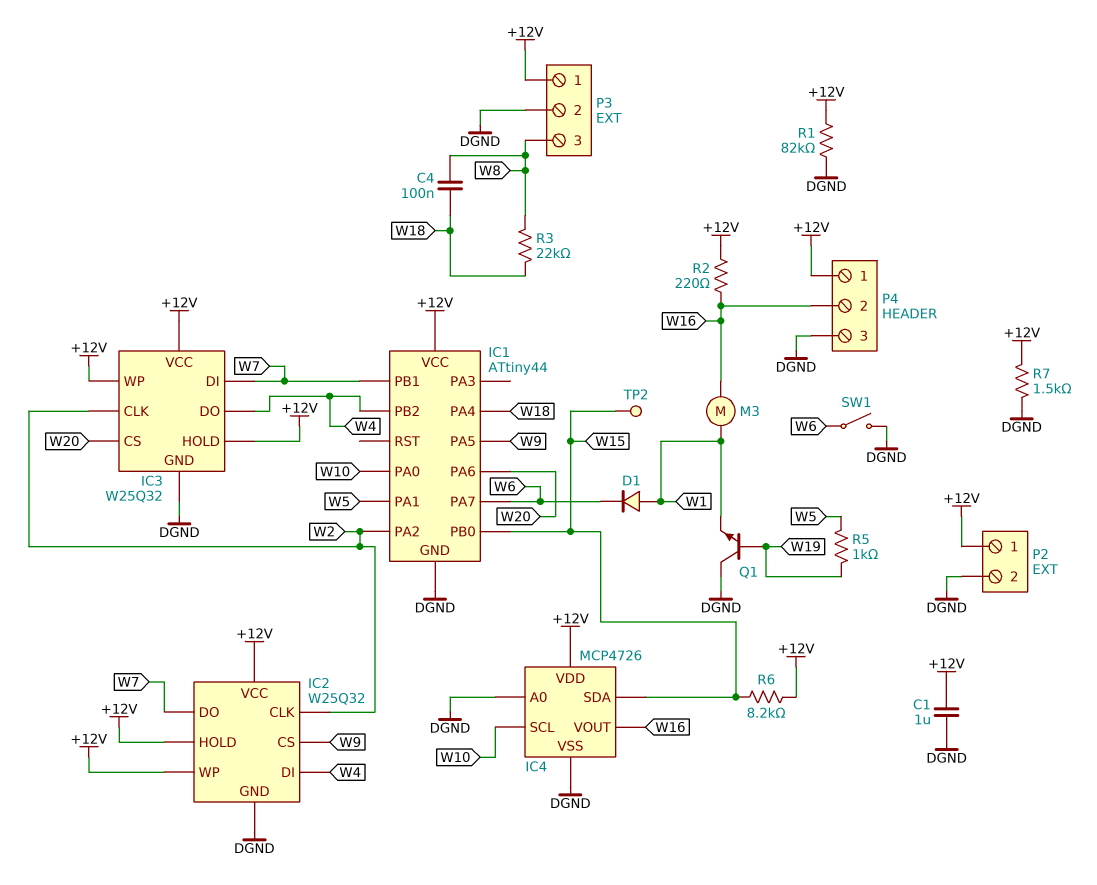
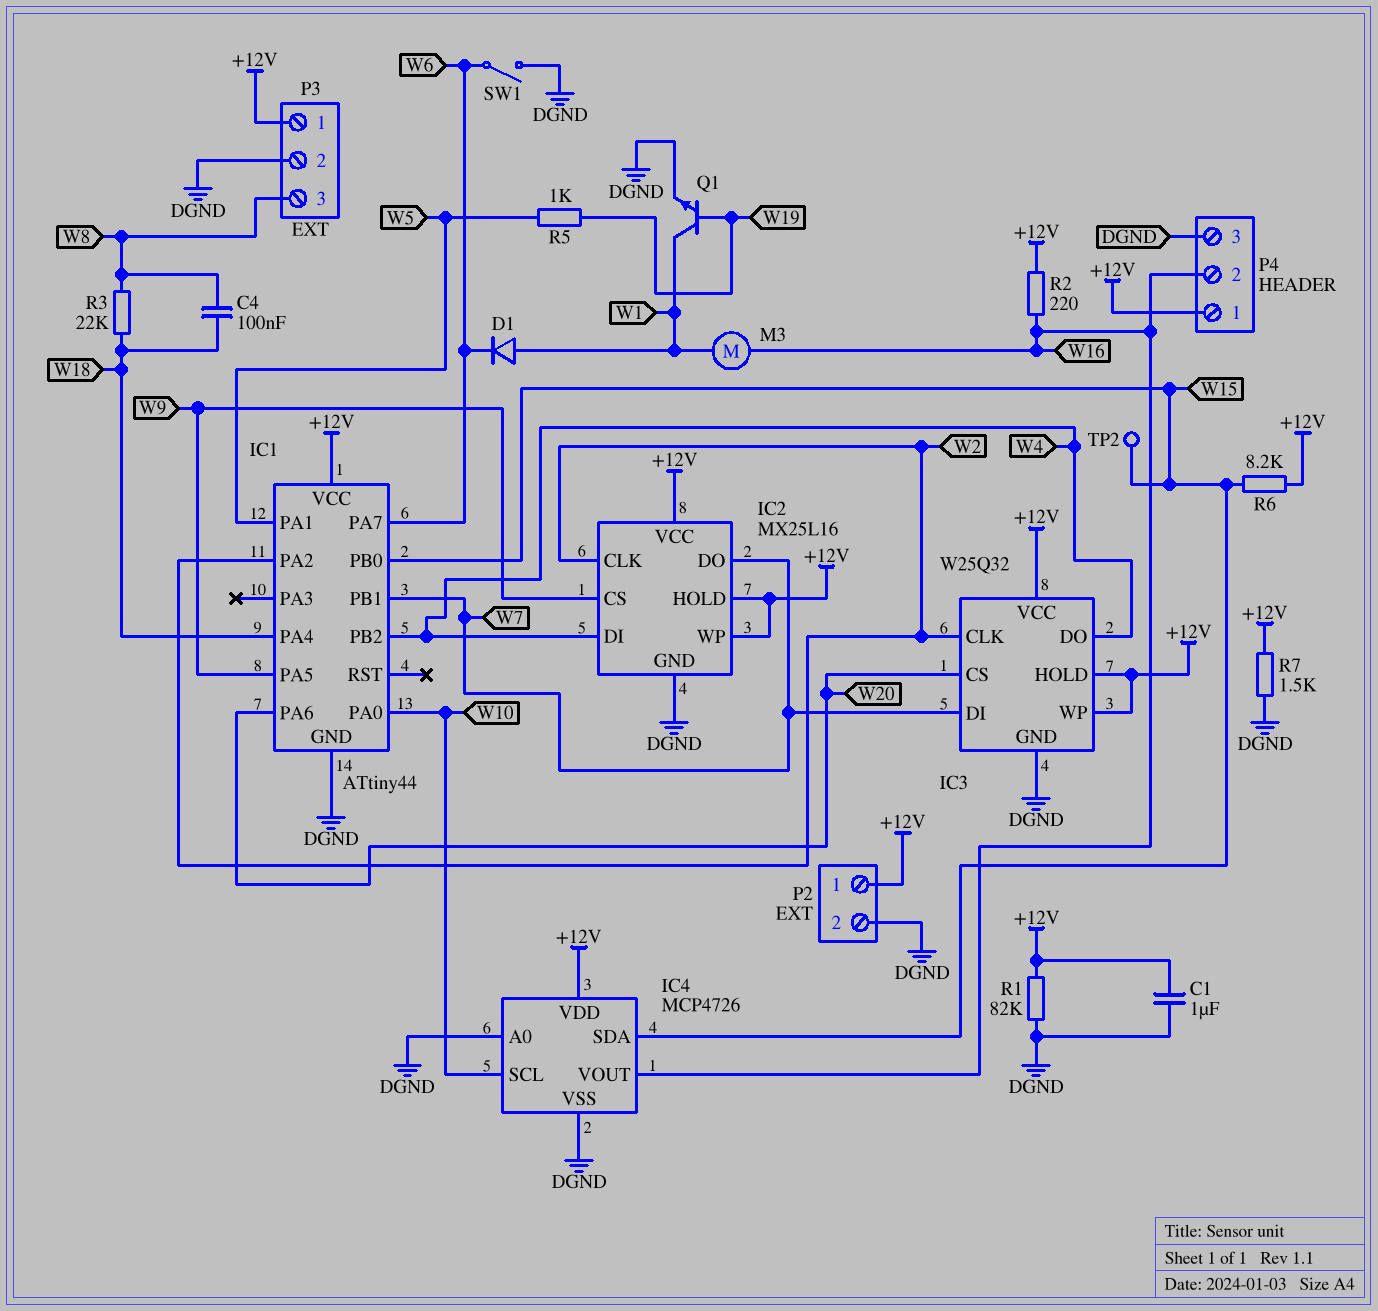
IC2: W25Q32 -> MX25L16
Q1: NPN (B W19, C DGND, E W1) -> NPN (B W19, C W1, E DGND)

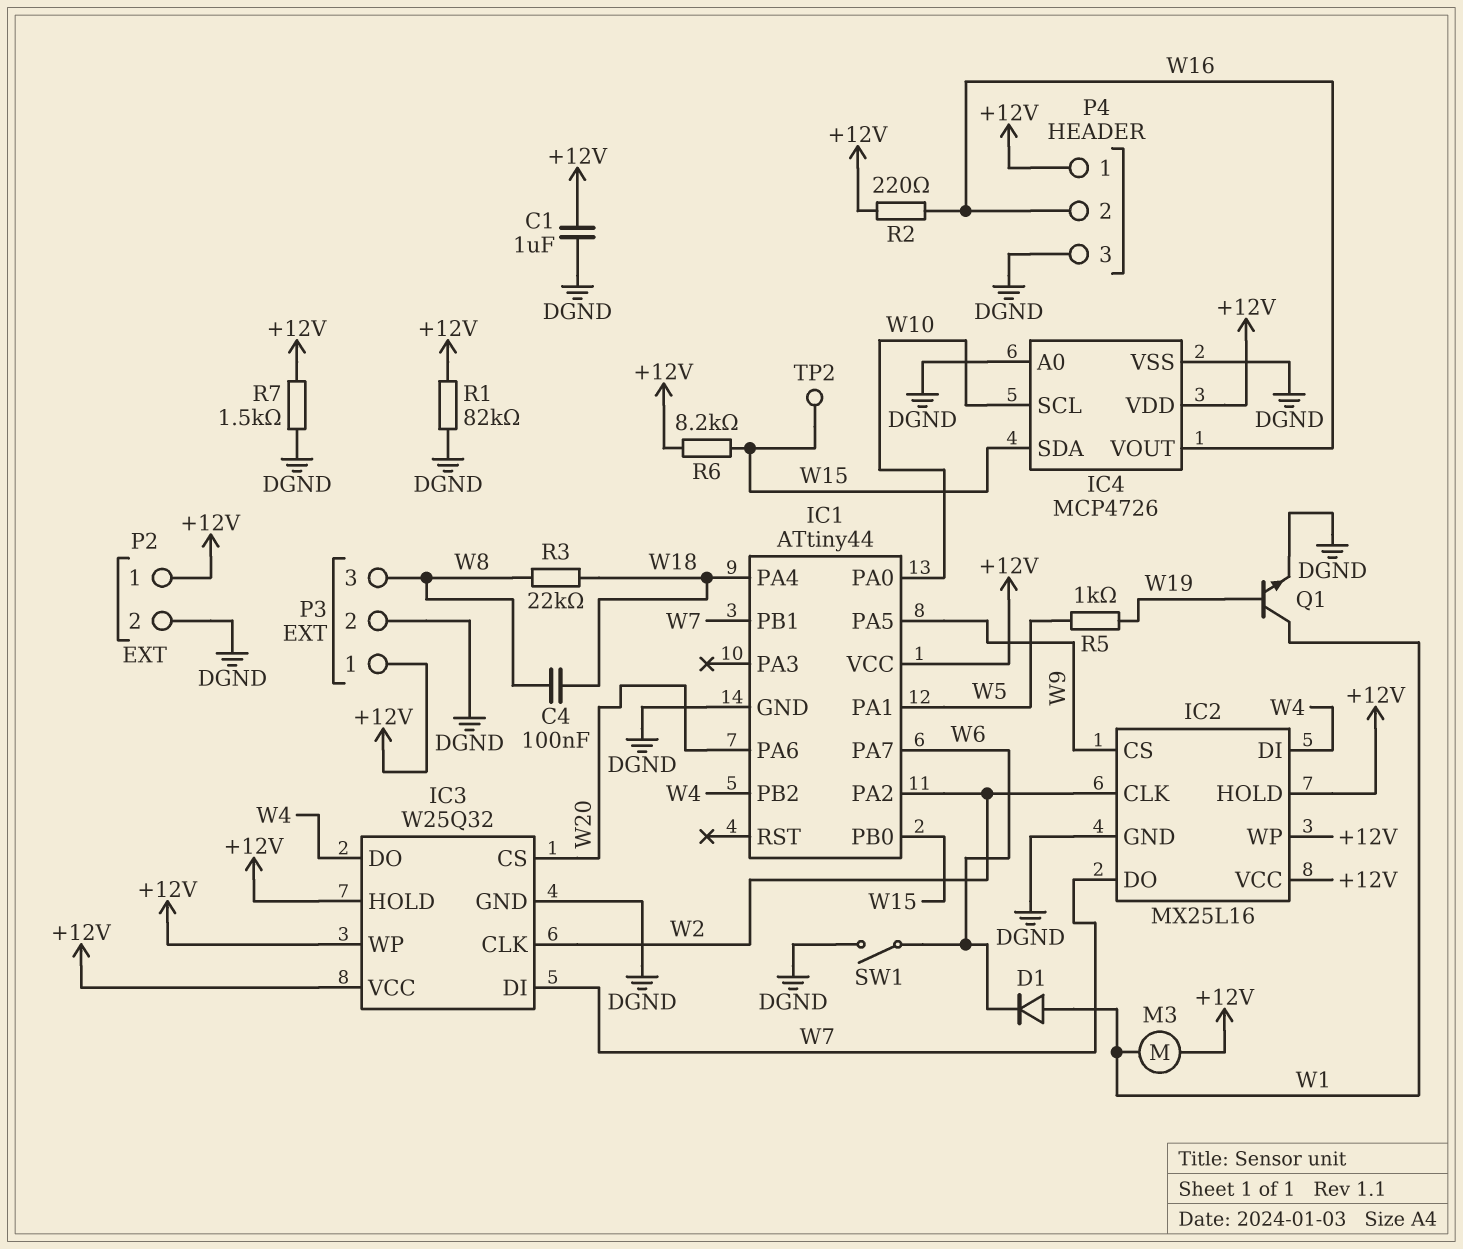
M3: motor (W1, W16) -> motor (+12V, W1)

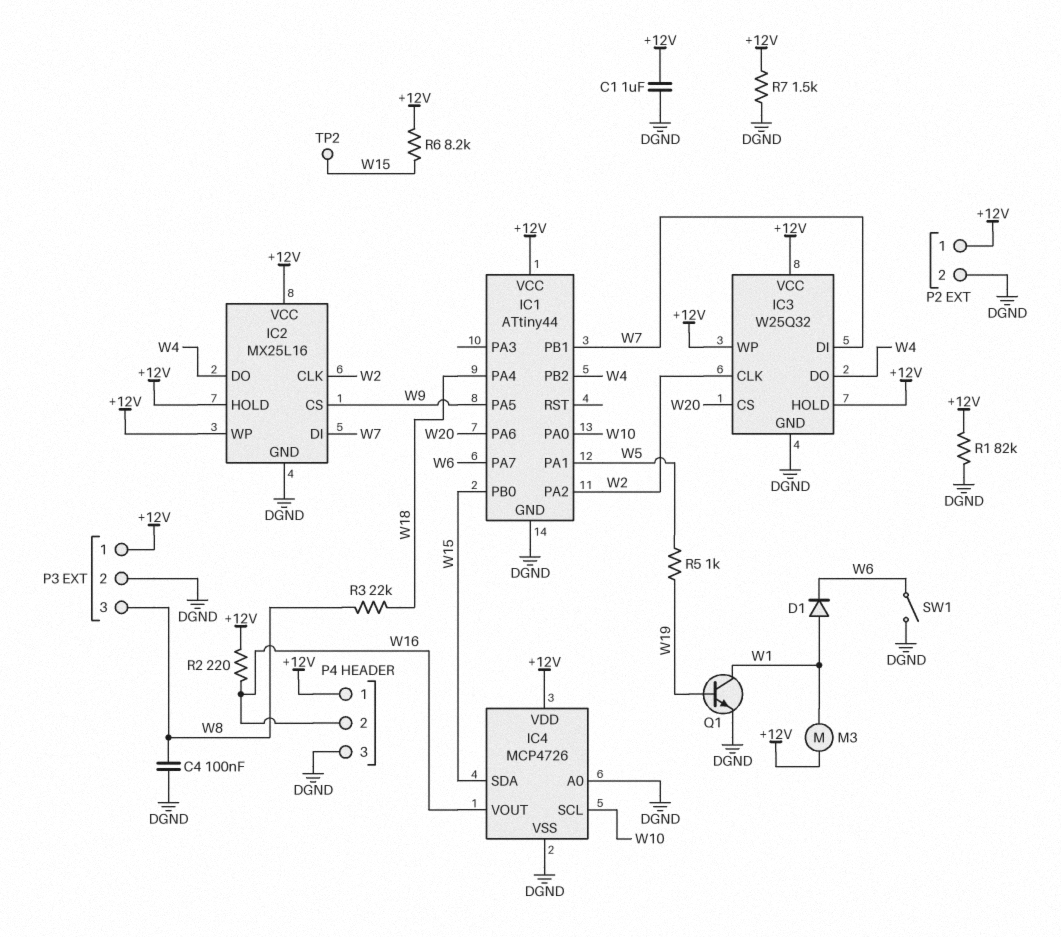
C4: 100nF (W8, W18) -> 100nF (DGND, W8)
IC2 pin DI: W4 -> W7
IC2 pin DO: W7 -> W4

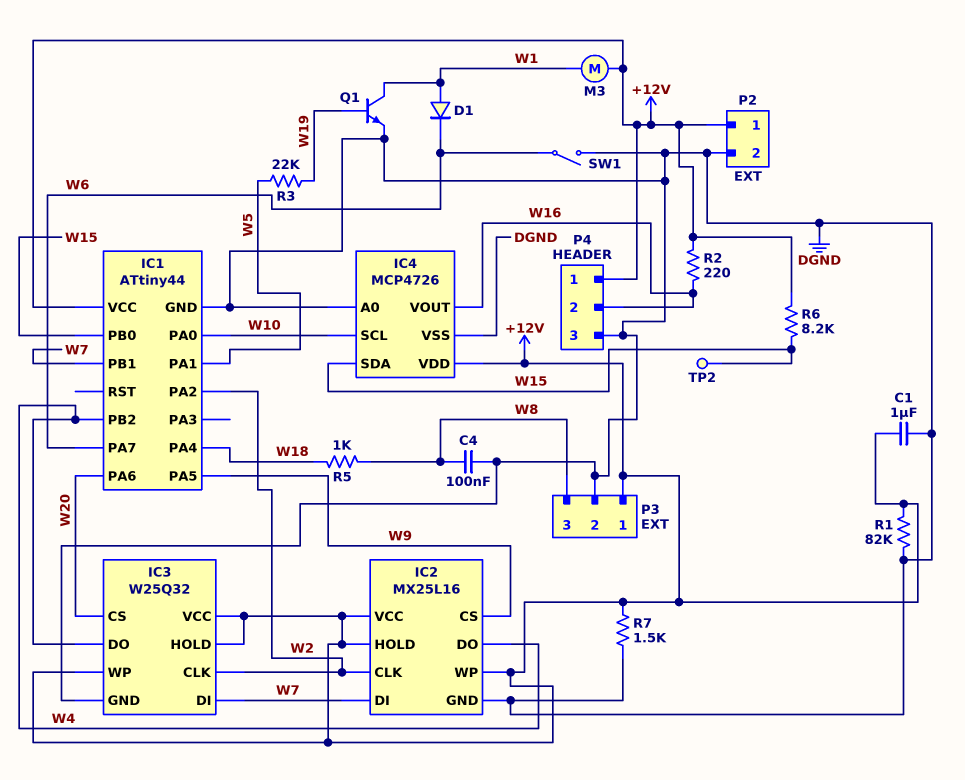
R3: 22k (W8, W18) -> 22k (W5, W19)
R5: 1k (W5, W19) -> 1k (W8, W18)

